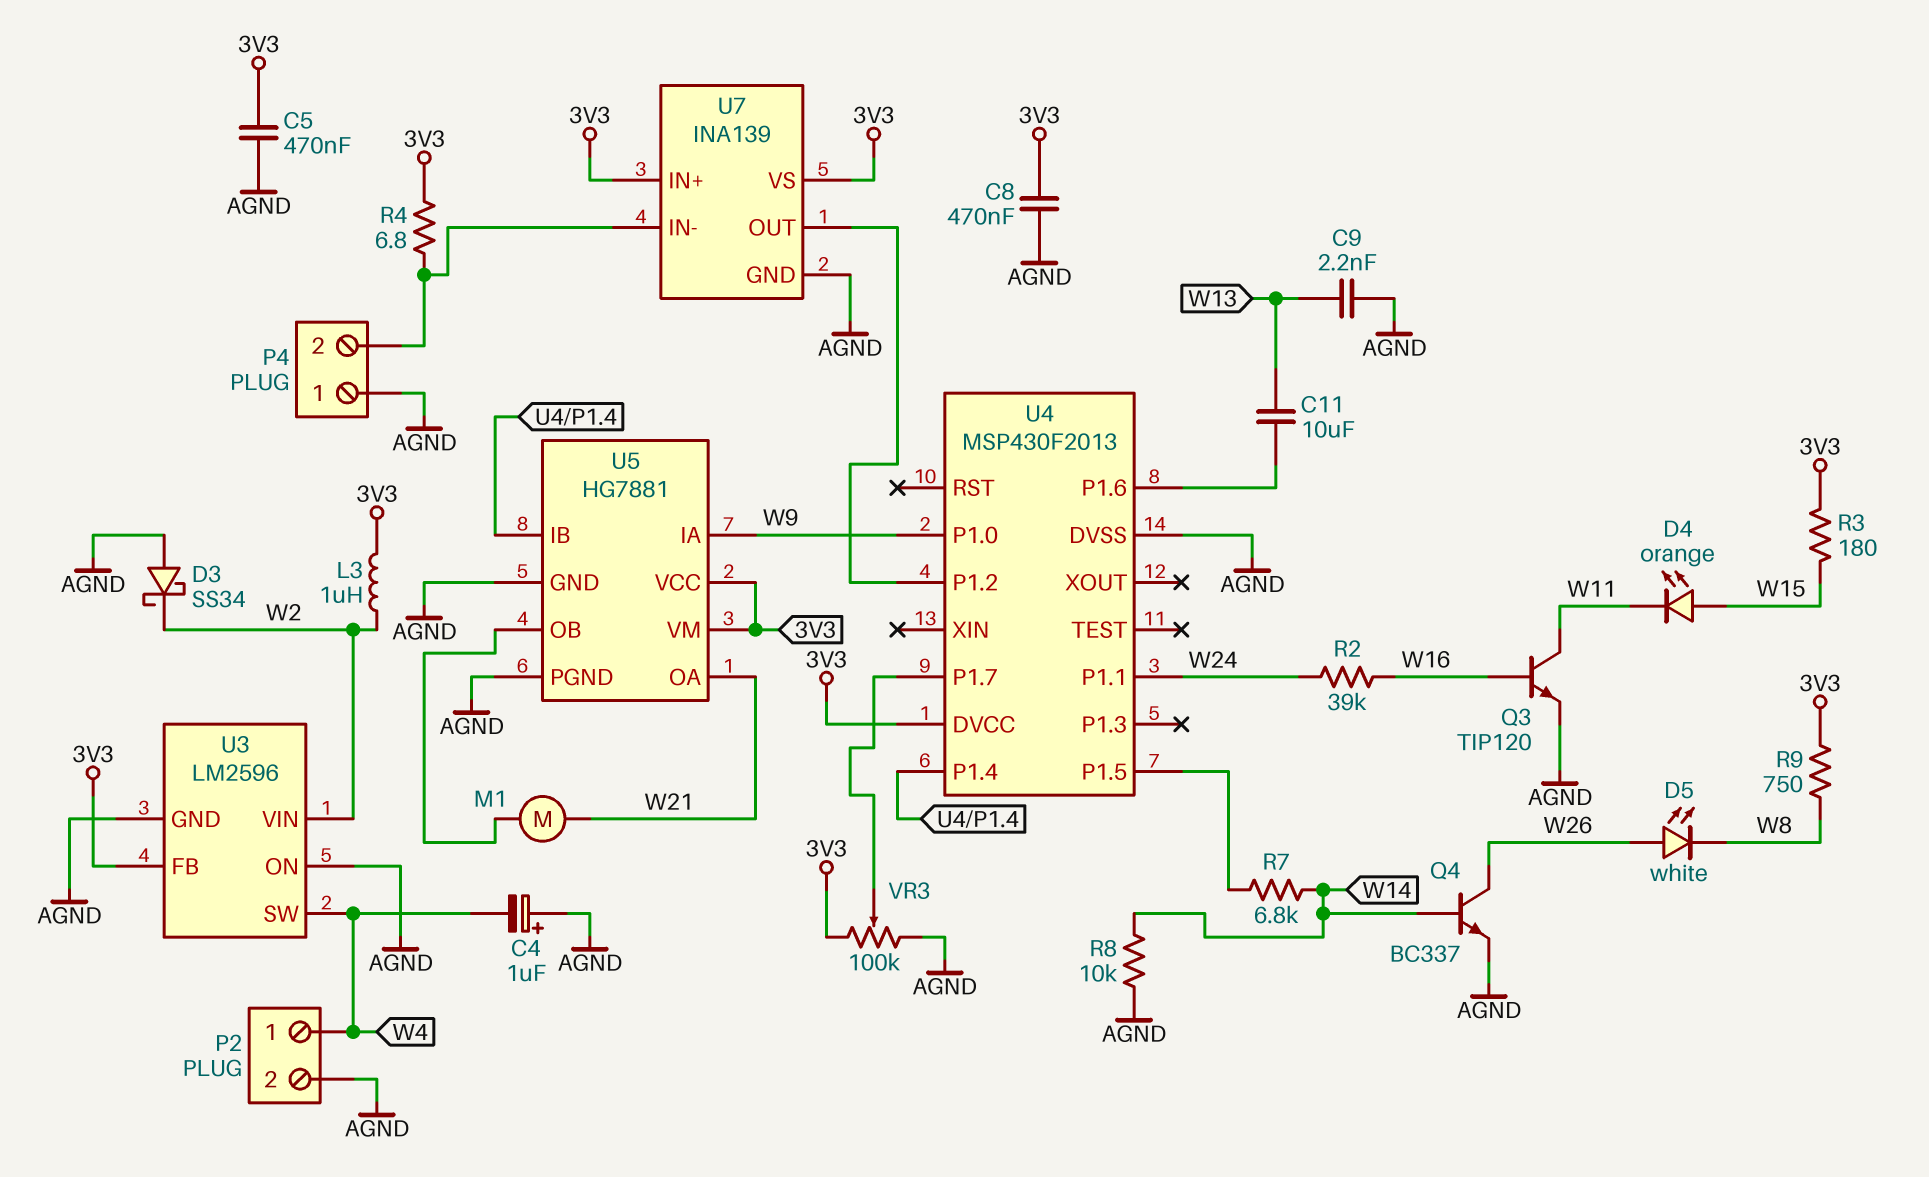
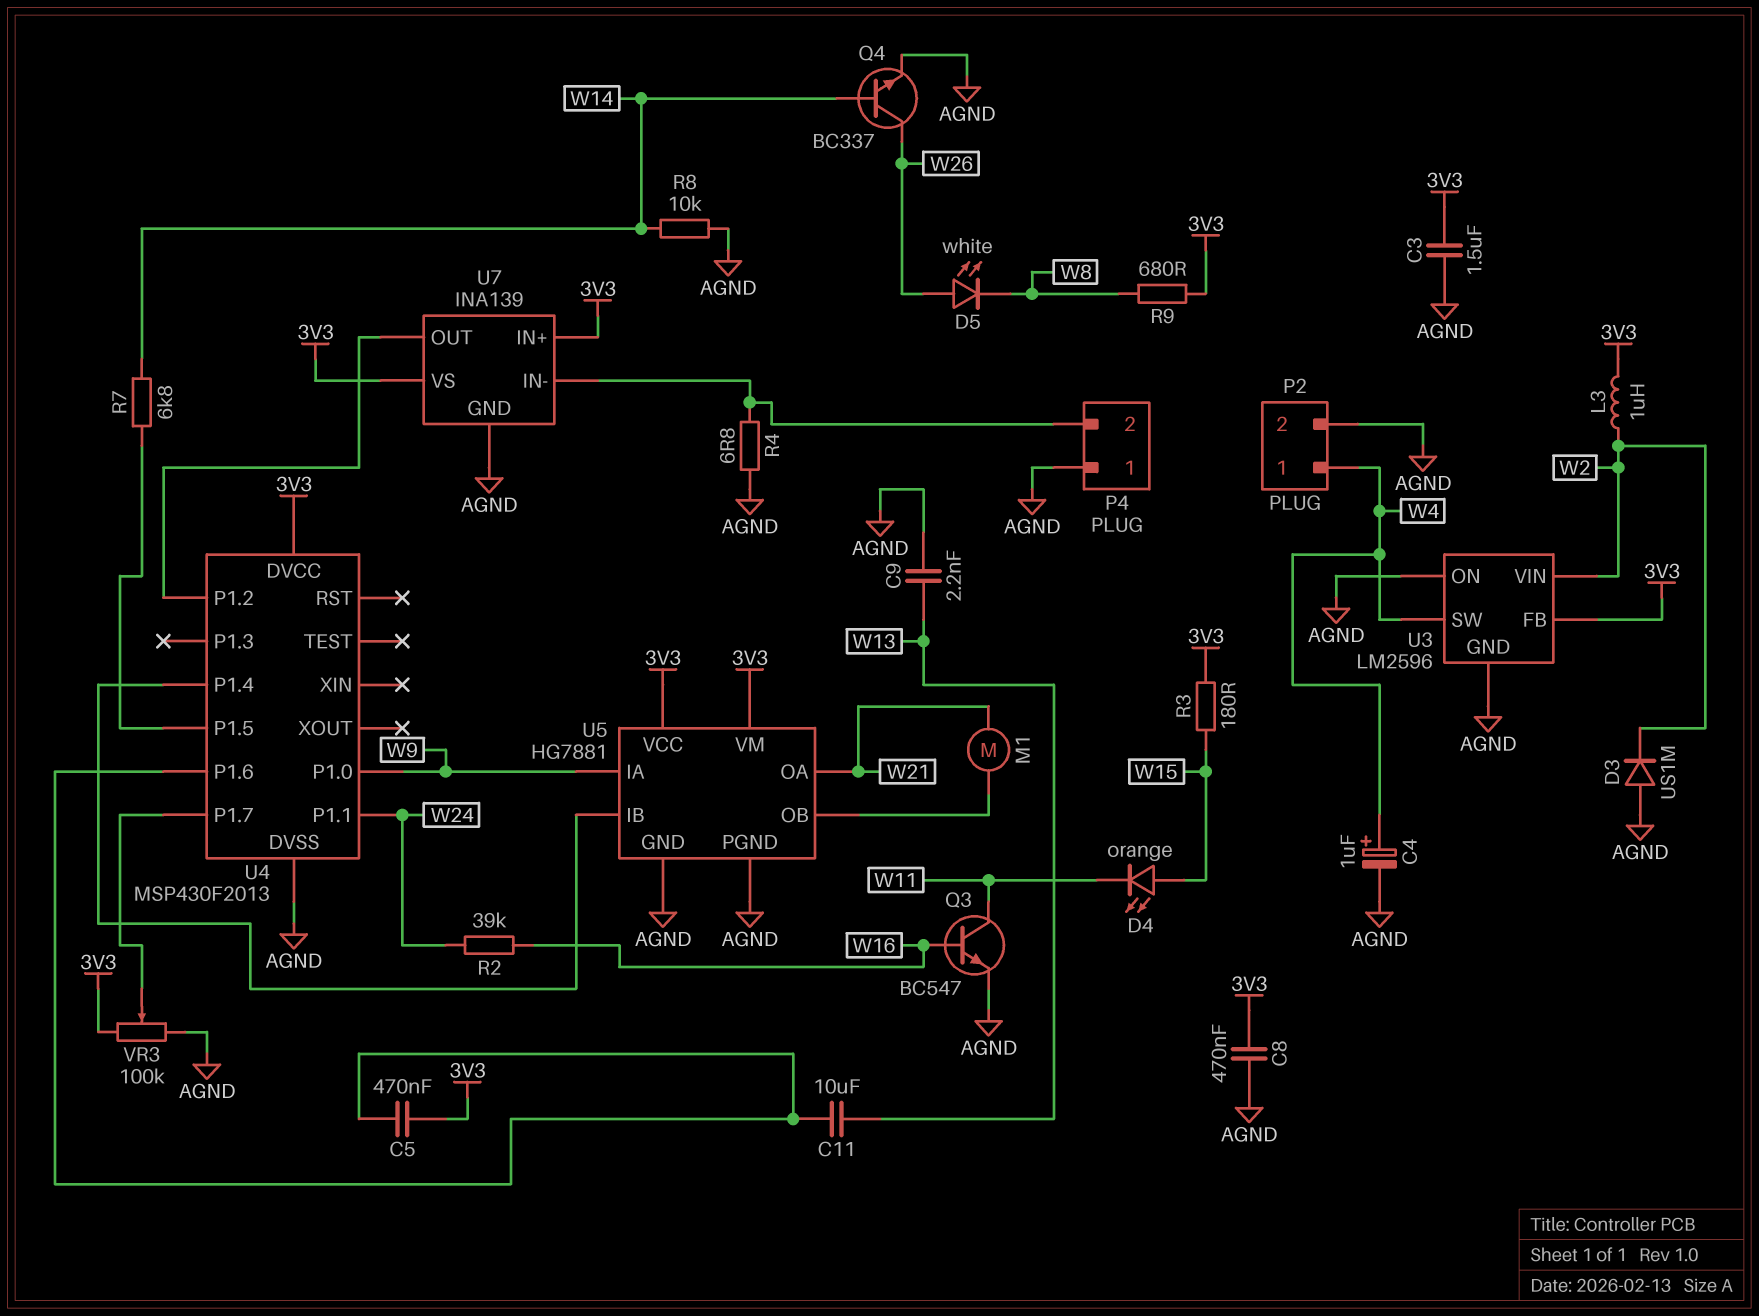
C3: none -> 1.5uF (3V3, AGND)
C4: 1uF (plus AGND, minus W4) -> 1uF (plus W4, minus AGND)
C5: 470nF (3V3, AGND) -> 470nF (3V3, U4/P1.6)
D3: schottky SS34 (A AGND, K W2) -> diode US1M (A AGND, K W2)
Q3: NPN TIP120 (B W16, C W11, E AGND) -> NPN BC547 (B W16, C W11, E AGND)
R4: 6.8 (3V3, P4/2) -> 6.8 (AGND, P4/2)
R9: 750 (3V3, W8) -> 680 (3V3, W8)

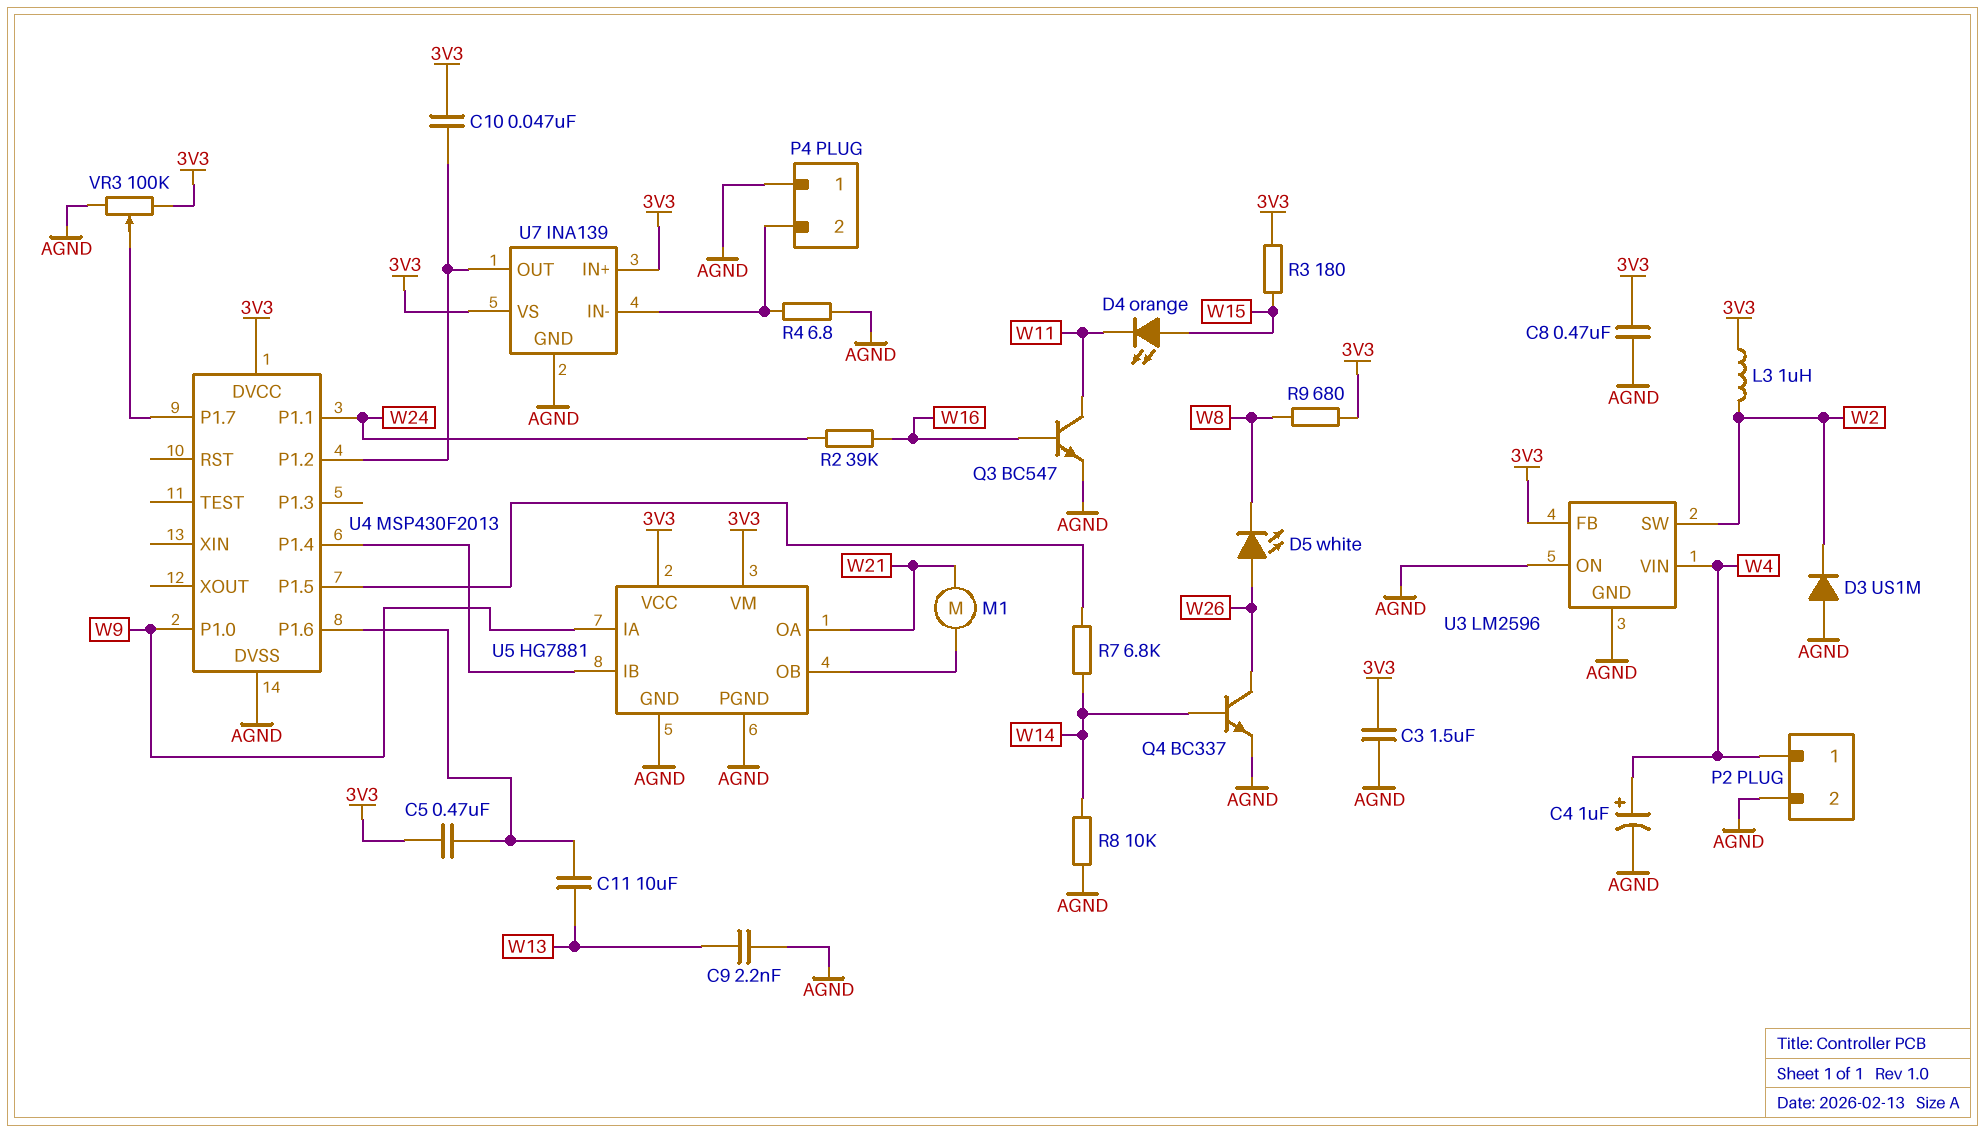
C10: none -> 47nF (3V3, U4/P1.2)
U3 pin SW: W4 -> W2
U3 pin VIN: W2 -> W4

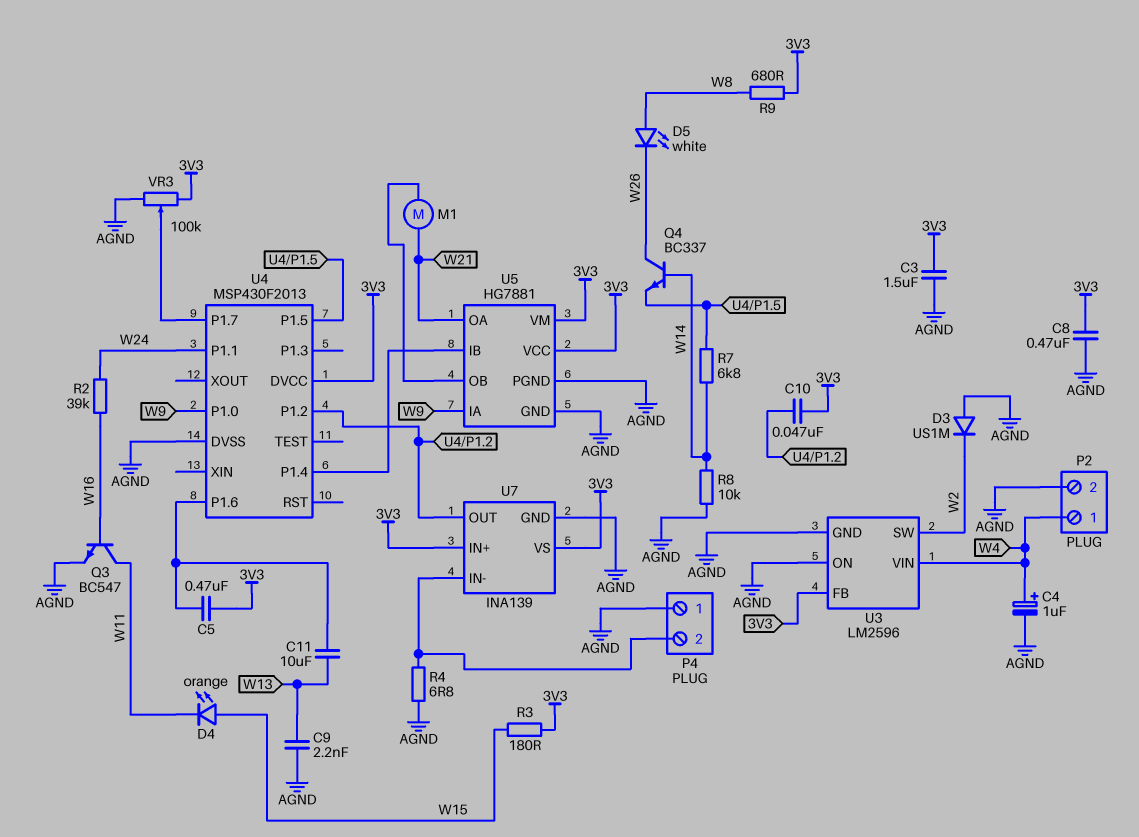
D5: LED white (A W26, K W8) -> LED white (A W8, K W26)
L3: 1uH (3V3, W2) -> none
Q4: NPN BC337 (B W14, C W26, E AGND) -> NPN BC337 (B W14, C W26, E U4/P1.5)

